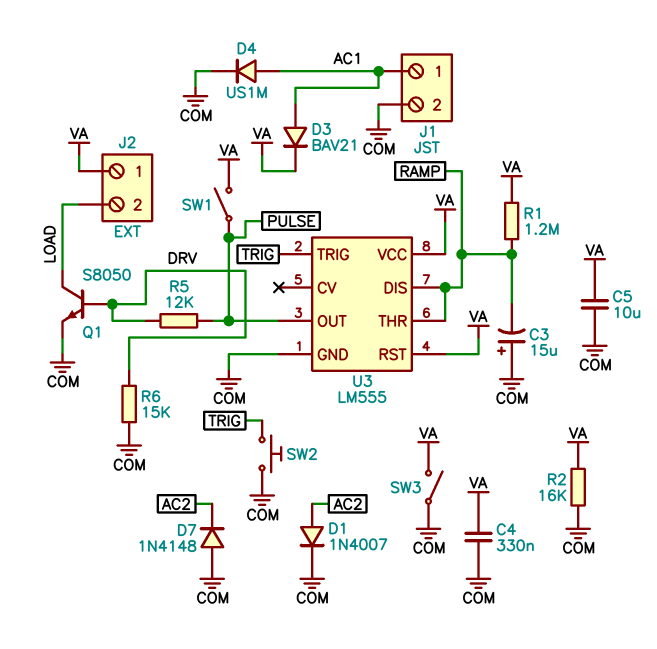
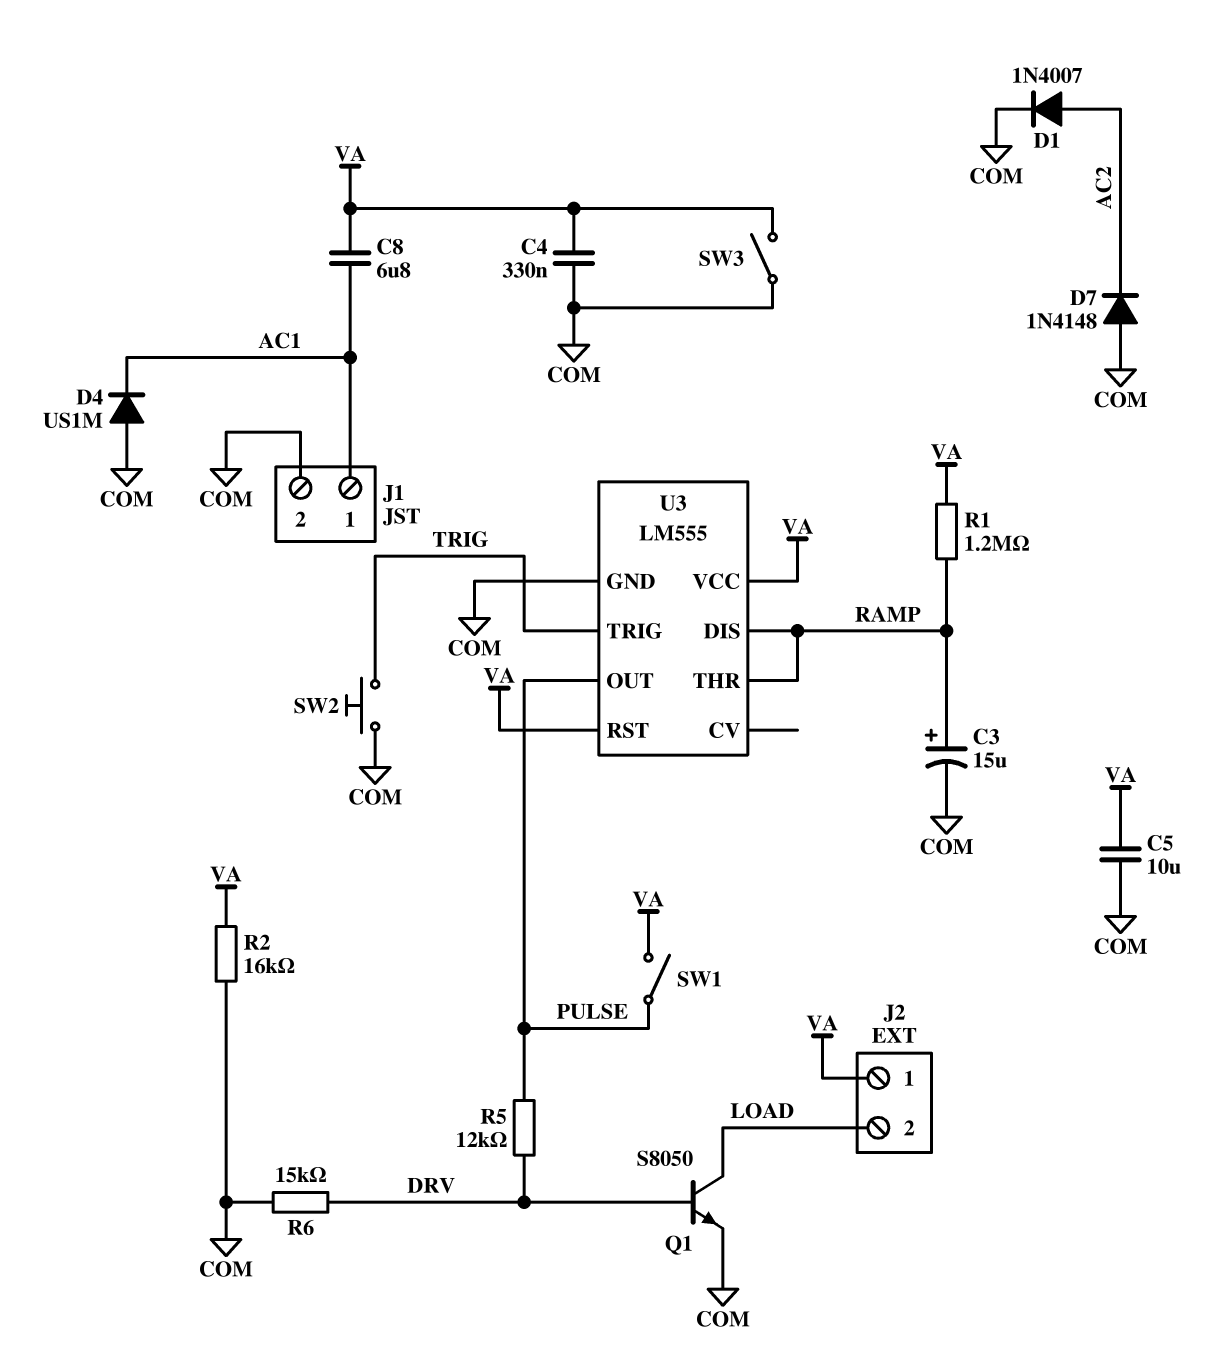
C3: 15uF (plus COM, minus RAMP) -> 15uF (plus RAMP, minus COM)
C8: none -> 6.8uF (AC1, VA)
D3: diode BAV21 (A AC1, K VA) -> none
D4: diode US1M (A AC1, K COM) -> diode US1M (A COM, K AC1)

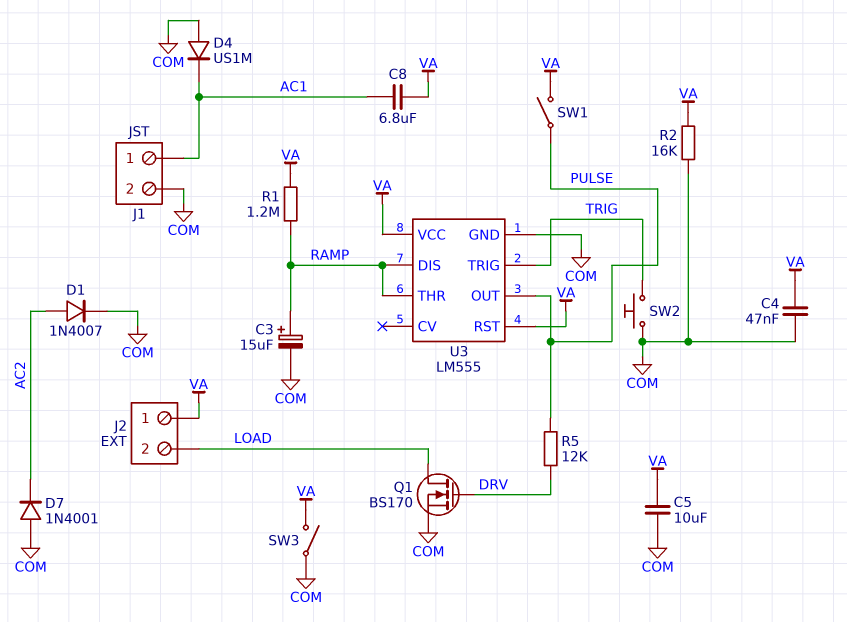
C4: 330nF (COM, VA) -> 47nF (COM, VA)
D7: diode 1N4148 (A COM, K AC2) -> diode 1N4001 (A COM, K AC2)
Q1: NPN S8050 (B DRV, C LOAD, E COM) -> NMOS BS170 (G DRV, D LOAD, S COM)
R6: 15k (COM, DRV) -> none

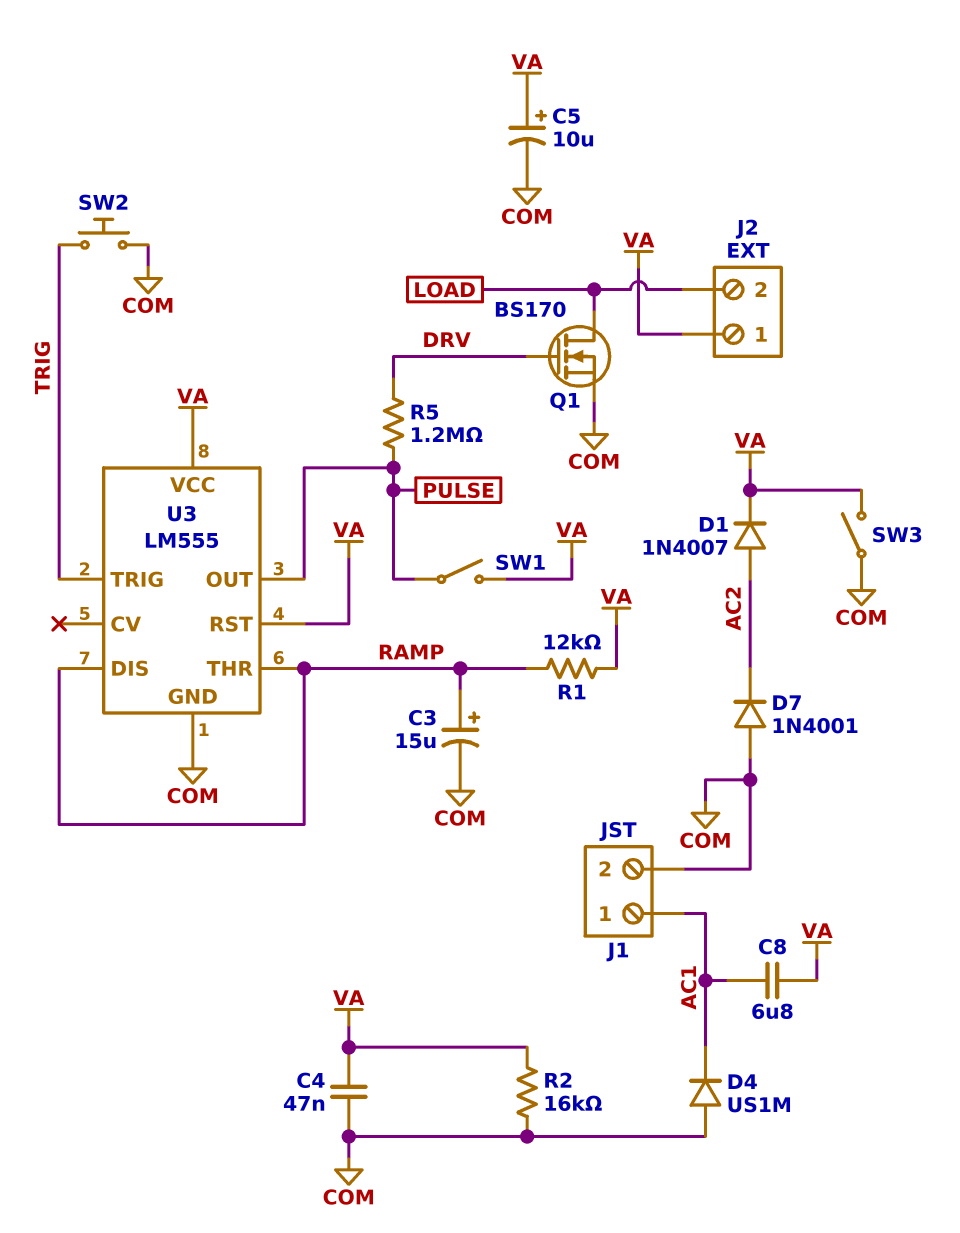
C5: 10uF (COM, VA) -> 10uF (plus VA, minus COM)
D1: diode 1N4007 (A AC2, K COM) -> diode 1N4007 (A AC2, K VA)
R1: 1.2M (RAMP, VA) -> 12k (RAMP, VA)
R5: 12k (DRV, PULSE) -> 1.2M (DRV, PULSE)

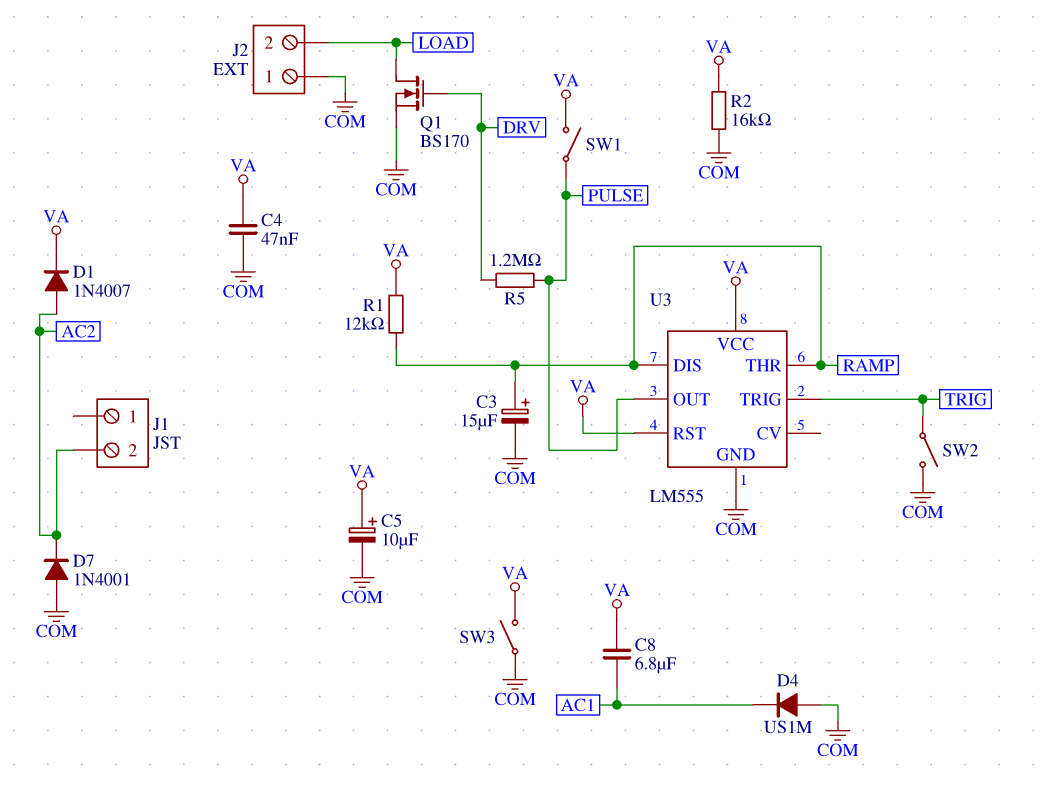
J1 pin 1: AC1 -> none
J1 pin 2: COM -> AC2
J2 pin 1: VA -> COM
SW2: button (COM, TRIG) -> switch (COM, TRIG)

